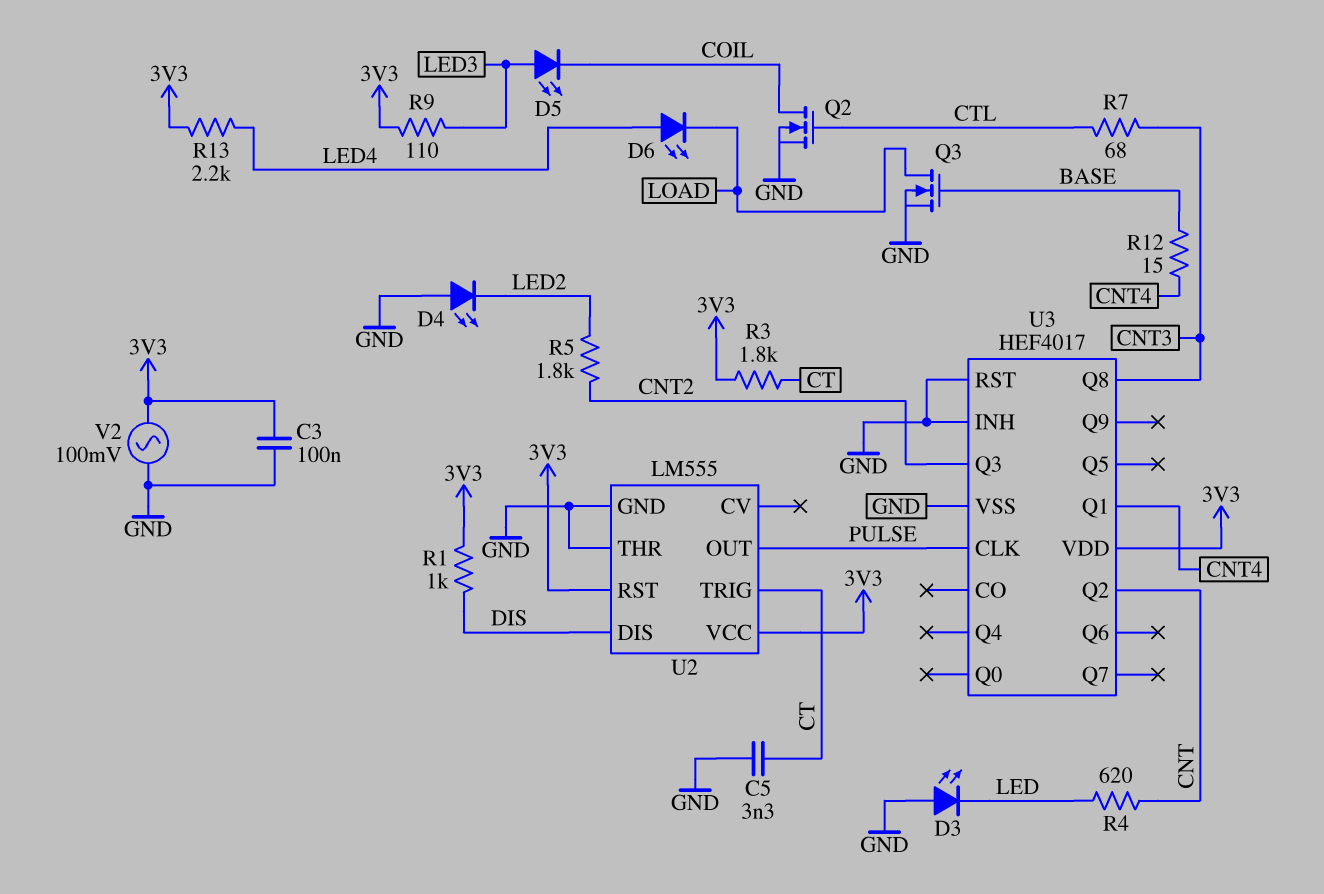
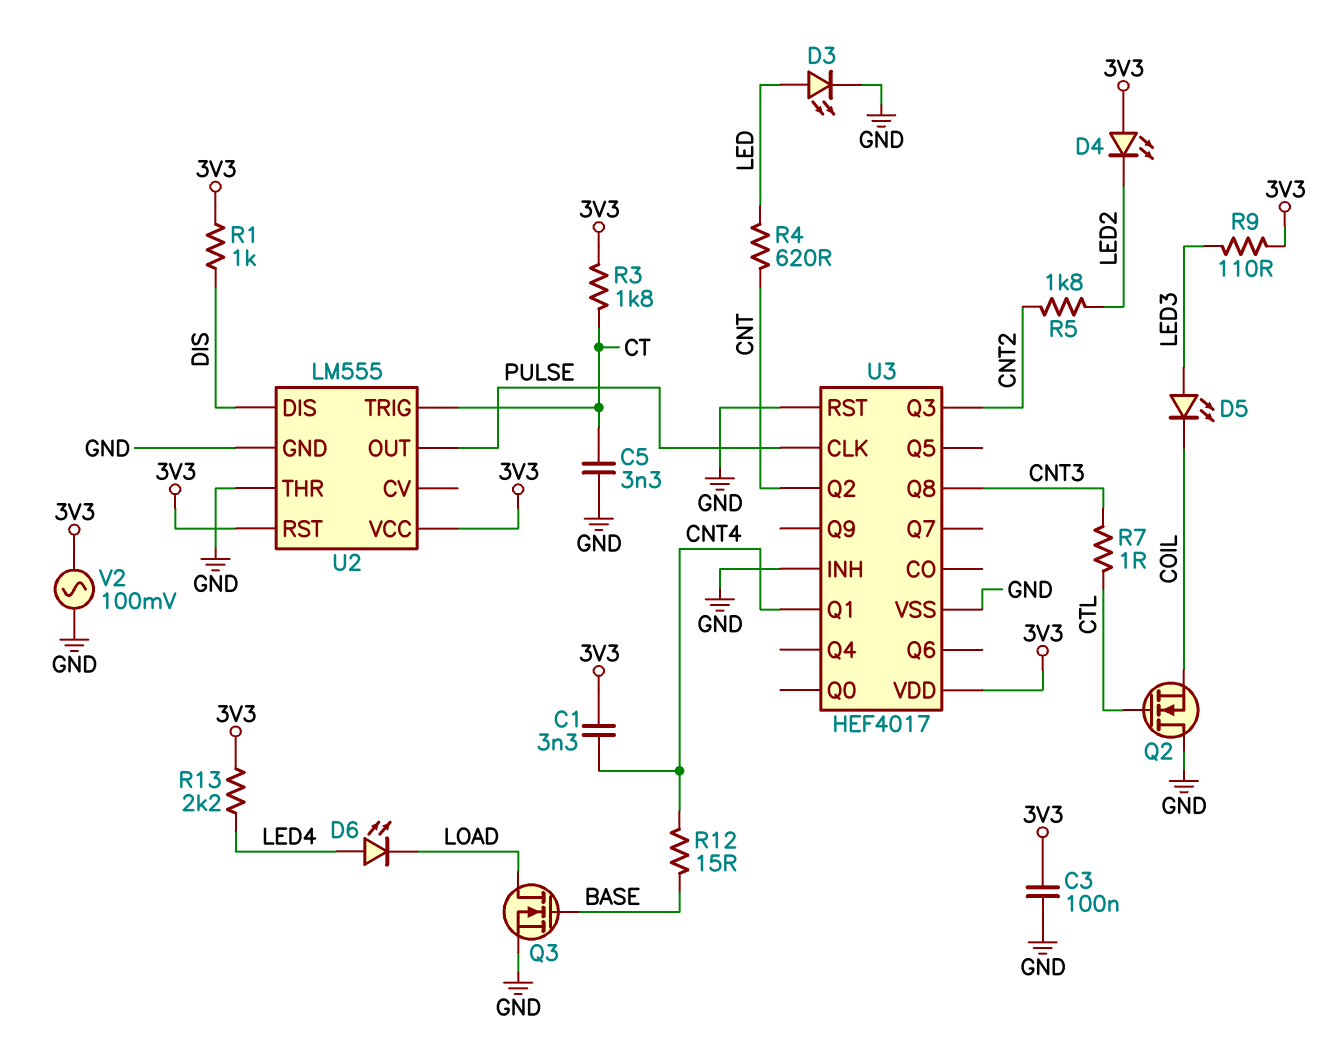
C1: none -> 3.3nF (3V3, CNT4)
D3: LED (A GND, K LED) -> LED (A LED, K GND)
D4: LED (A GND, K LED2) -> LED (A 3V3, K LED2)
Q2: NMOS (G CTL, D COIL, S GND) -> NMOS (G CTL, D GND, S COIL)
R7: 68 (CNT3, CTL) -> 1 (CNT3, CTL)

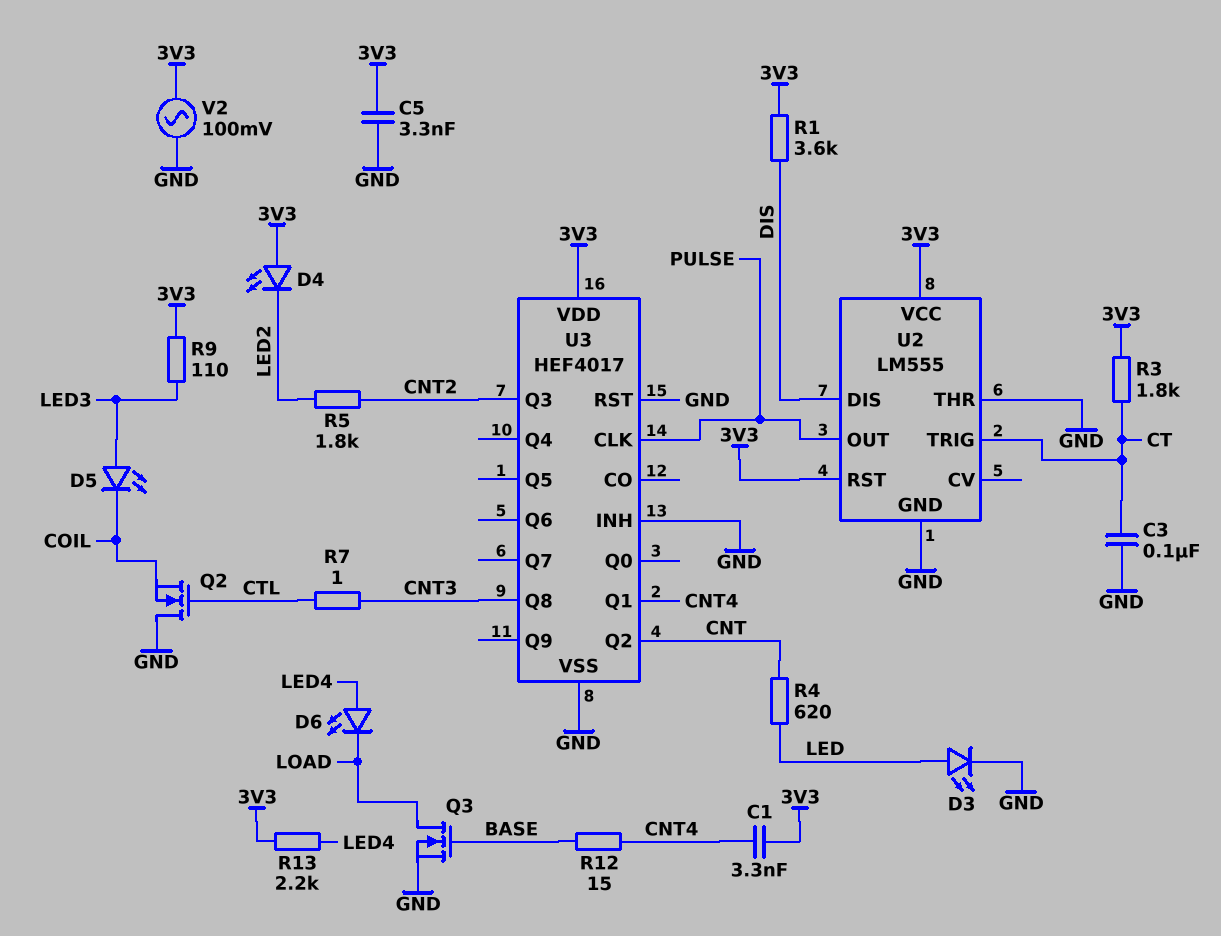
C3: 100nF (3V3, GND) -> 100nF (CT, GND)
C5: 3.3nF (CT, GND) -> 3.3nF (3V3, GND)
R1: 1k (3V3, DIS) -> 3.6k (3V3, DIS)

